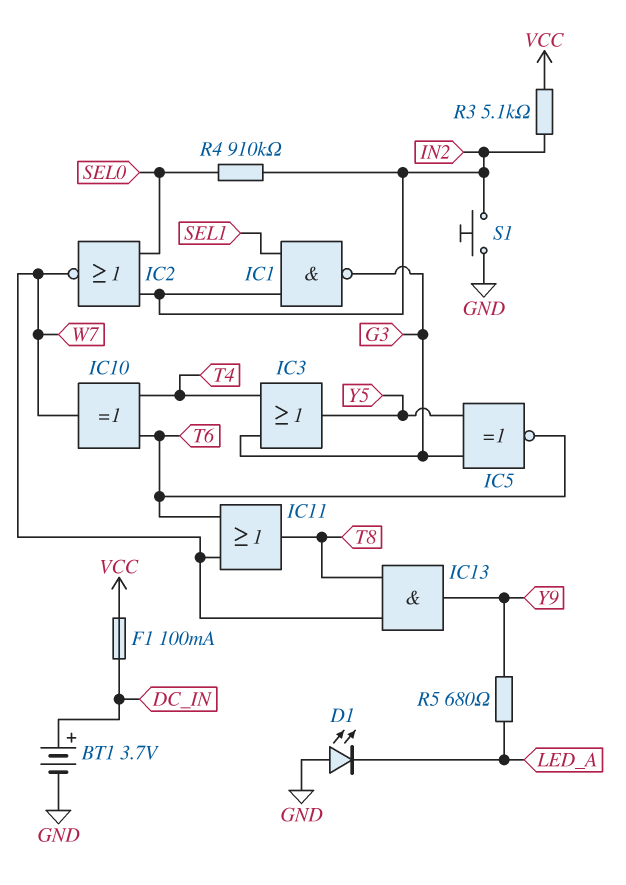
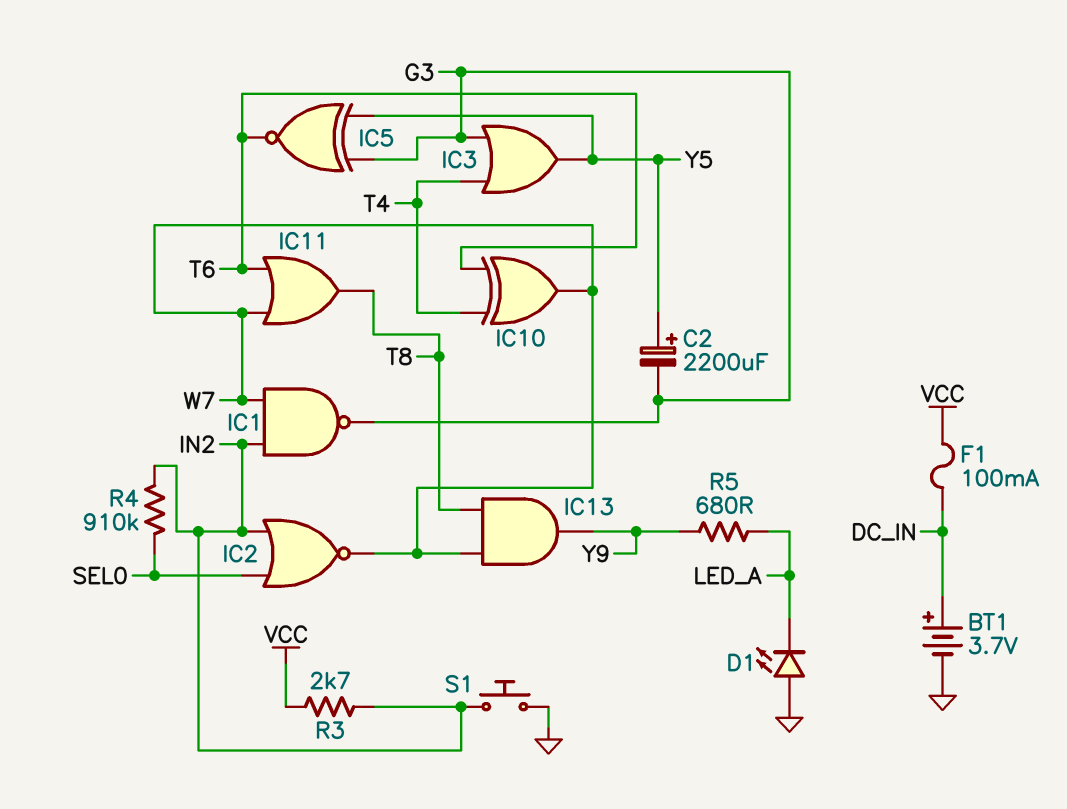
C2: none -> 2200uF (plus Y5, minus G3)
IC1: NAND (in IN2, in SEL1, out G3) -> NAND (in IN2, in W7, out G3)
R3: 5.1k (IN2, VCC) -> 2.7k (IN2, VCC)

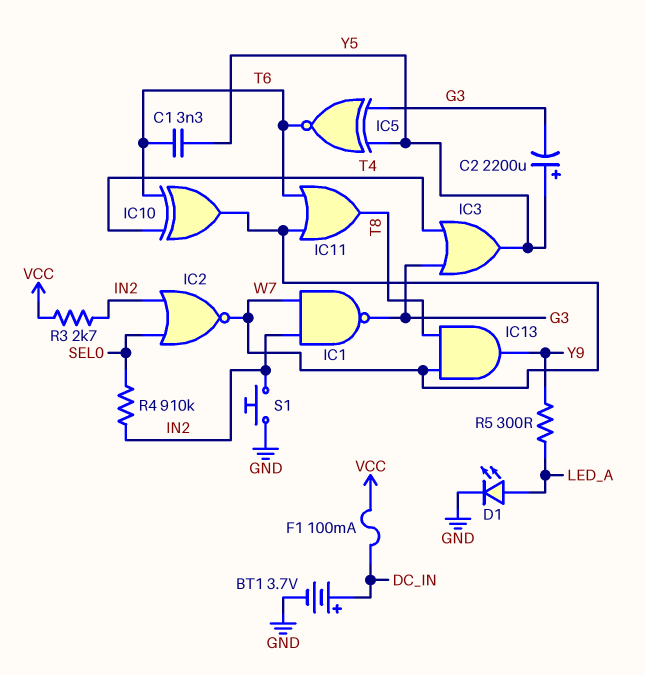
C1: none -> 3.3nF (T6, Y5)
D1: LED (A GND, K LED_A) -> LED (A LED_A, K GND)
R5: 680 (LED_A, Y9) -> 300 (LED_A, Y9)

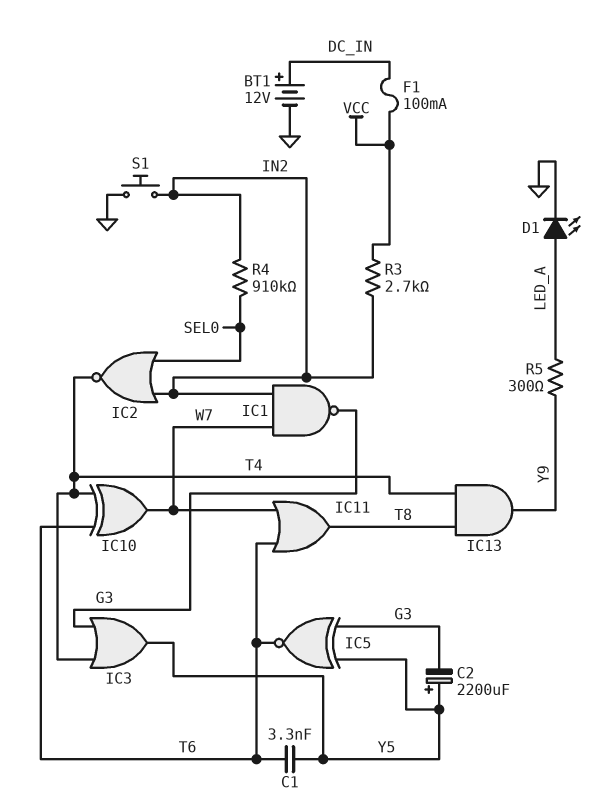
BT1: 3.7V (plus DC_IN, minus GND) -> 12V (plus DC_IN, minus GND)
IC2: NOR (in IN2, in SEL0, out W7) -> NOR (in IN2, in SEL0, out T4)
IC13: AND (in T8, in W7, out Y9) -> AND (in T4, in T8, out Y9)

